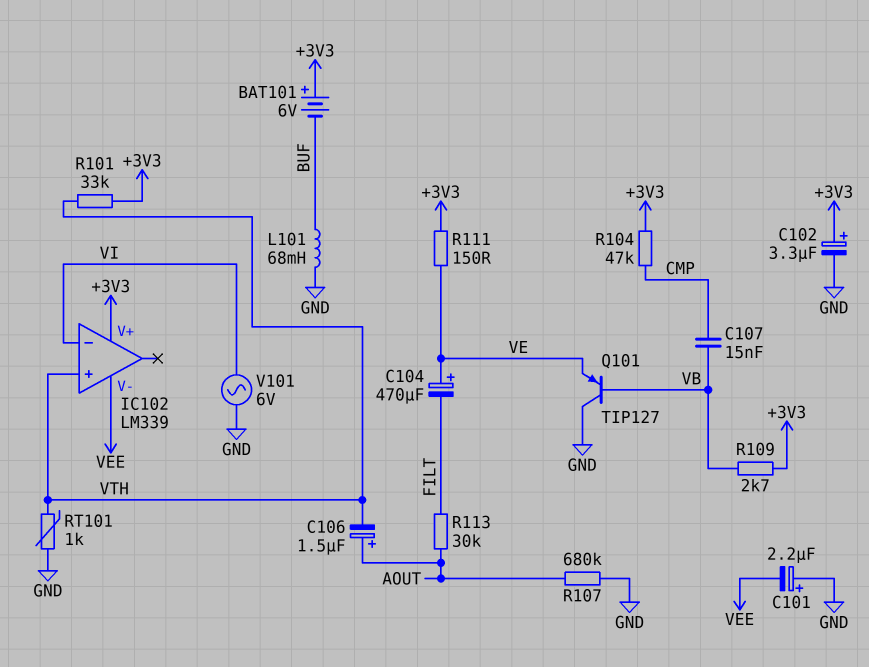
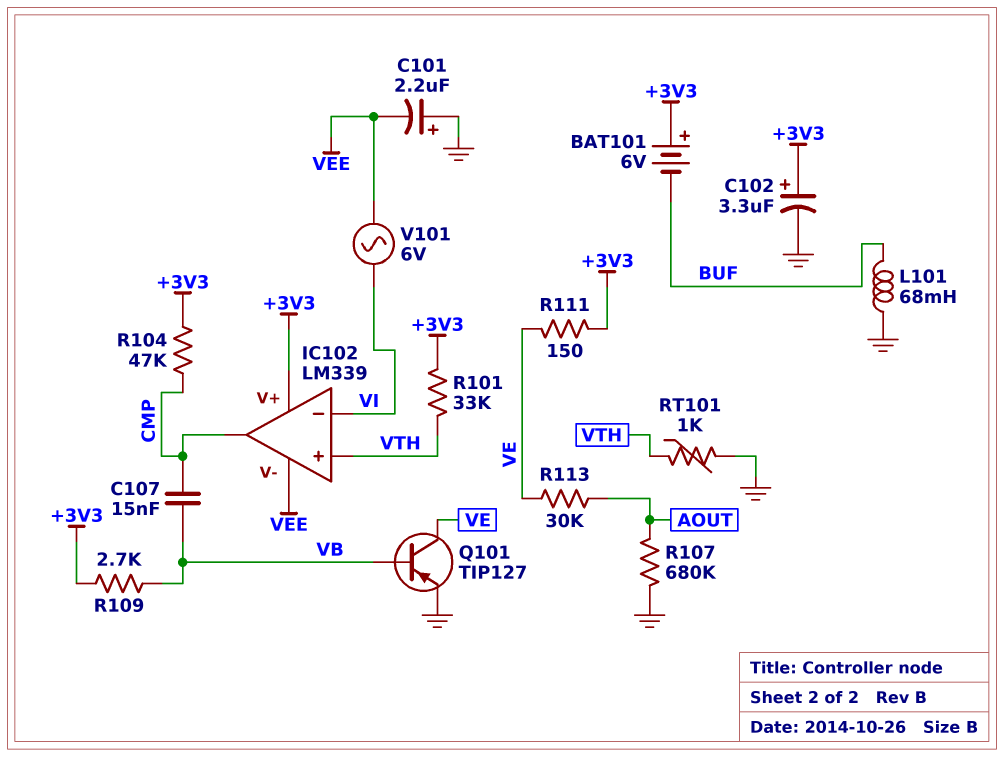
C104: 470uF (plus VE, minus FILT) -> none
C106: 1.5uF (plus AOUT, minus VTH) -> none
IC102 pin out: none -> CMP
Q101: PNP TIP127 (B VB, C GND, E VE) -> PNP TIP127 (B VB, C VE, E GND)
R113: 30k (AOUT, FILT) -> 30k (AOUT, VE)
V101: AC 6V (GND, VI) -> AC 6V (VEE, VI)

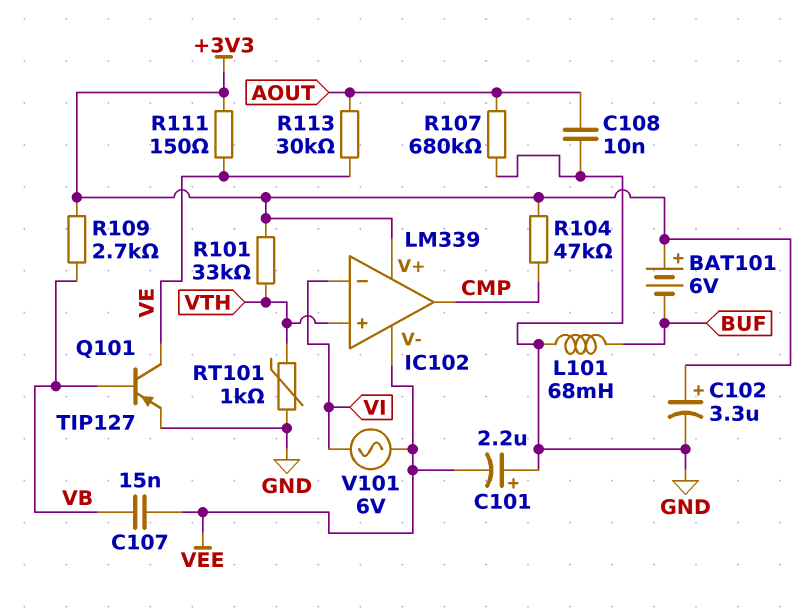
C107: 15nF (CMP, VB) -> 15nF (VB, VEE)
C108: none -> 10nF (AOUT, GND)

